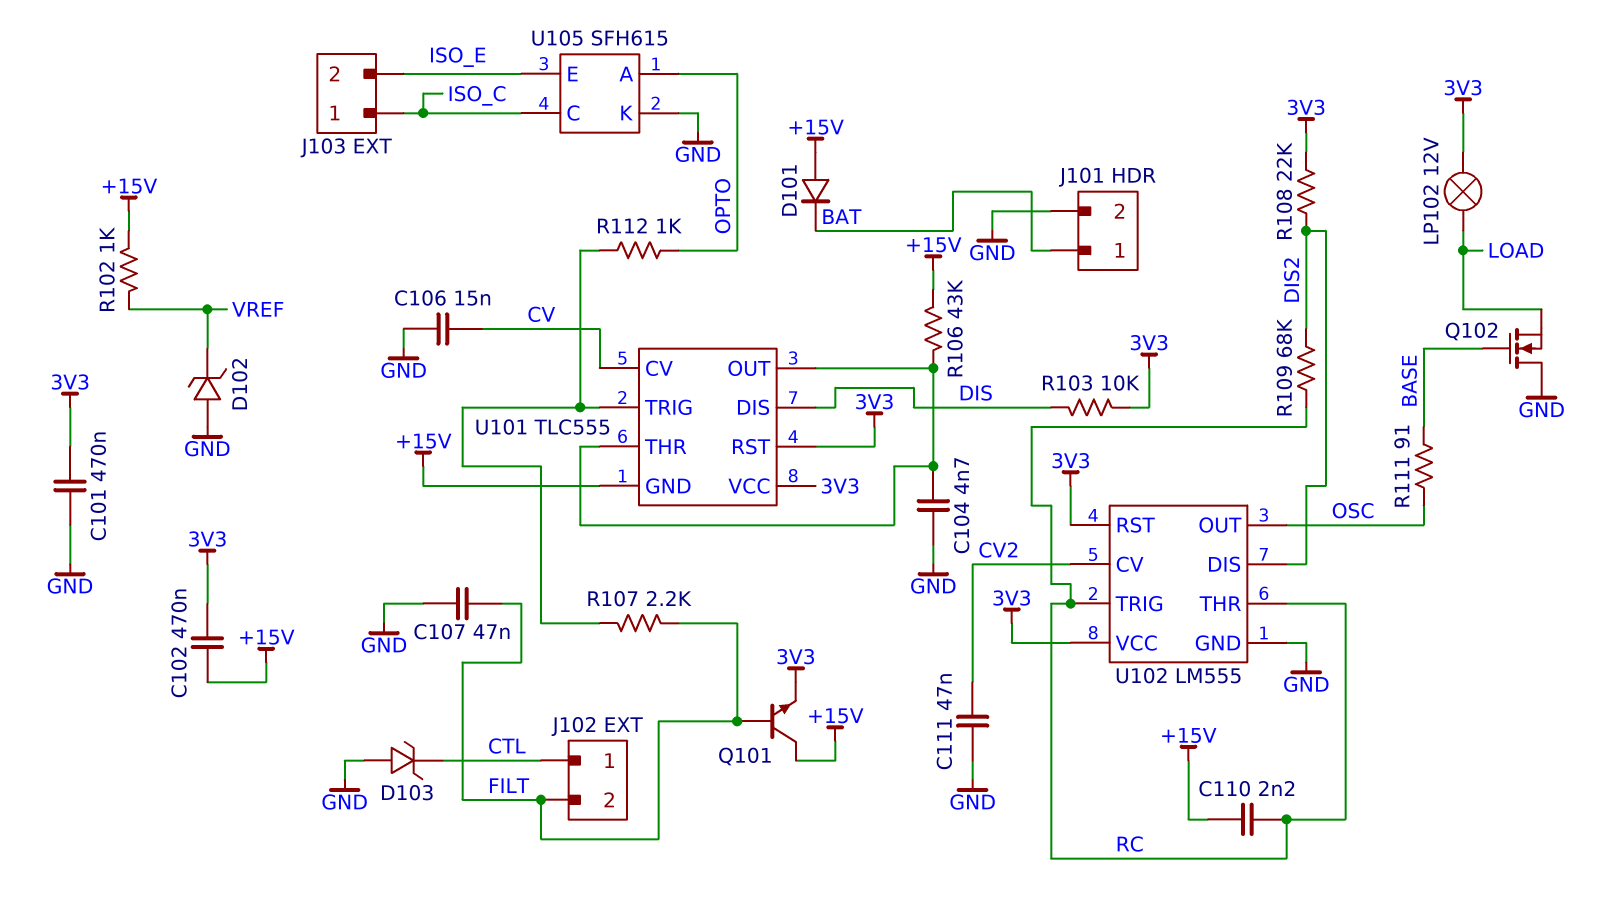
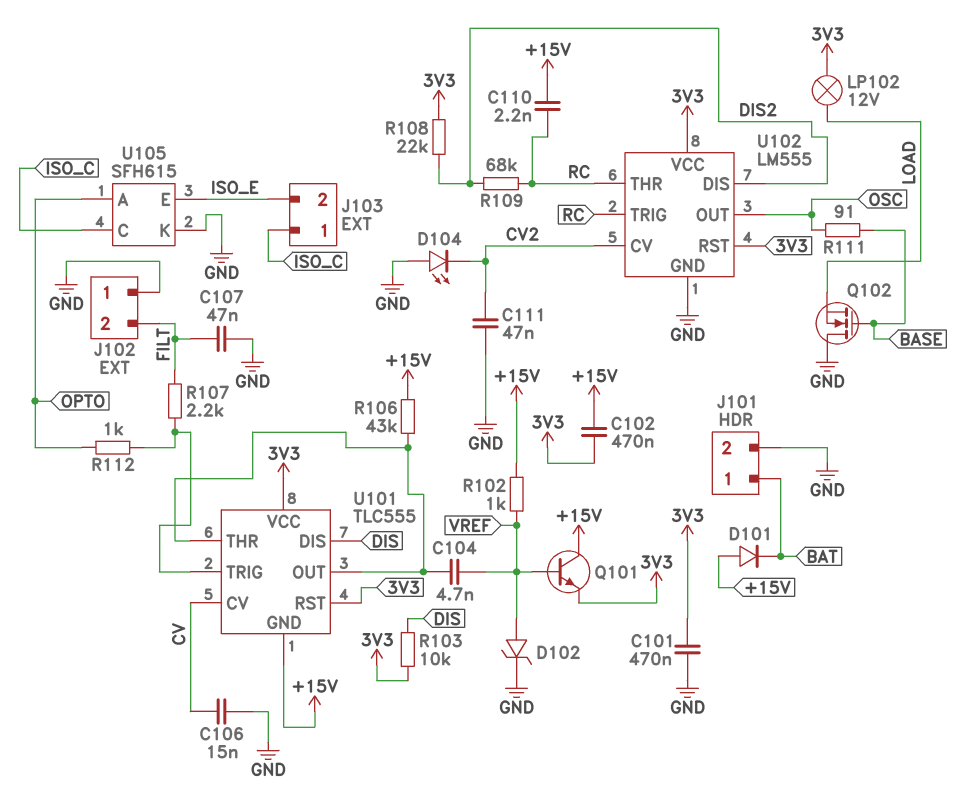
C104: 4.7nF (GND, U101/OUT) -> 4.7nF (U101/OUT, VREF)
D102: zener (A GND, K VREF) -> zener (A VREF, K GND)
D103: zener (A GND, K CTL) -> none
D104: none -> LED (A GND, K CV2)
J102 pin 1: CTL -> GND
Q101: NPN (B FILT, C +15V, E 3V3) -> NPN (B VREF, C +15V, E 3V3)

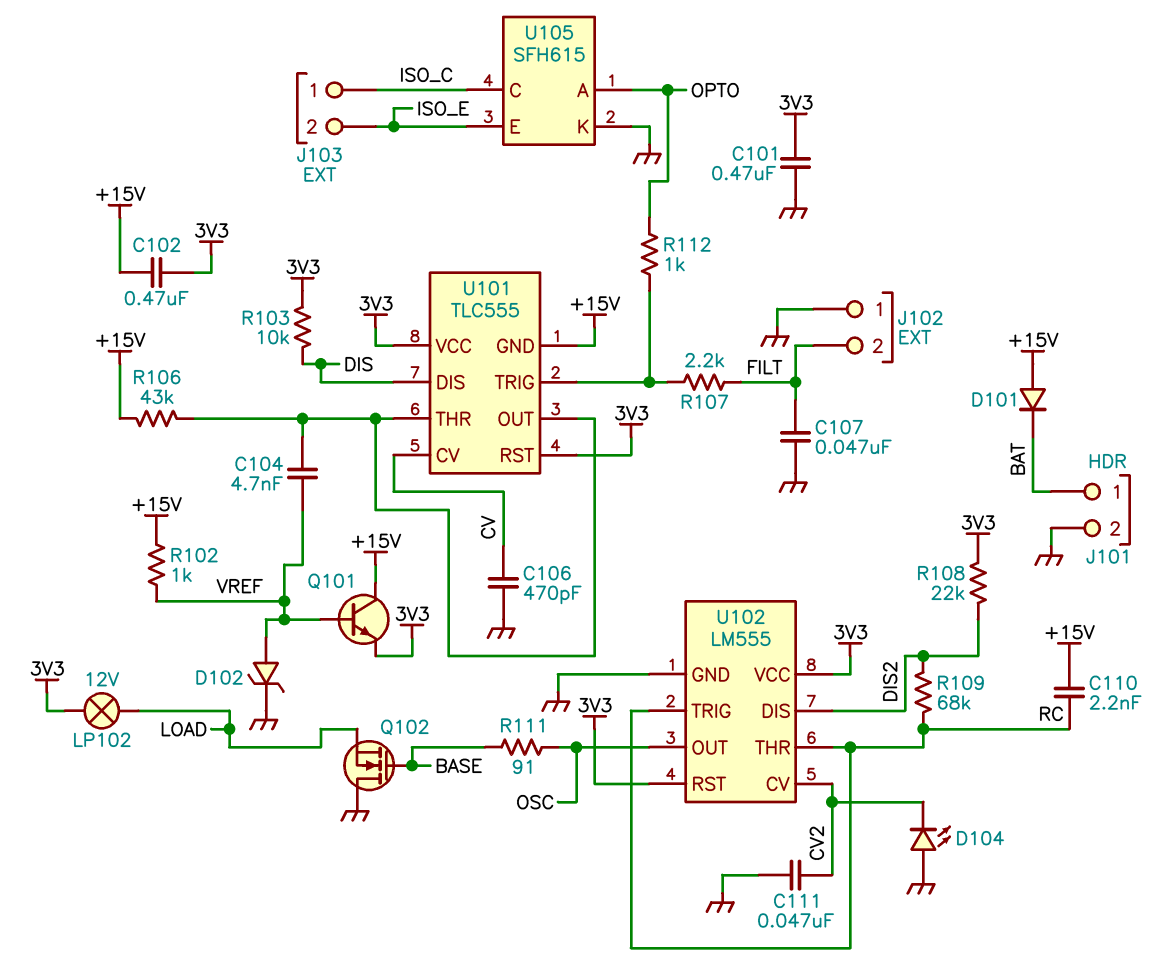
C106: 15nF (CV, GND) -> 470pF (CV, GND)

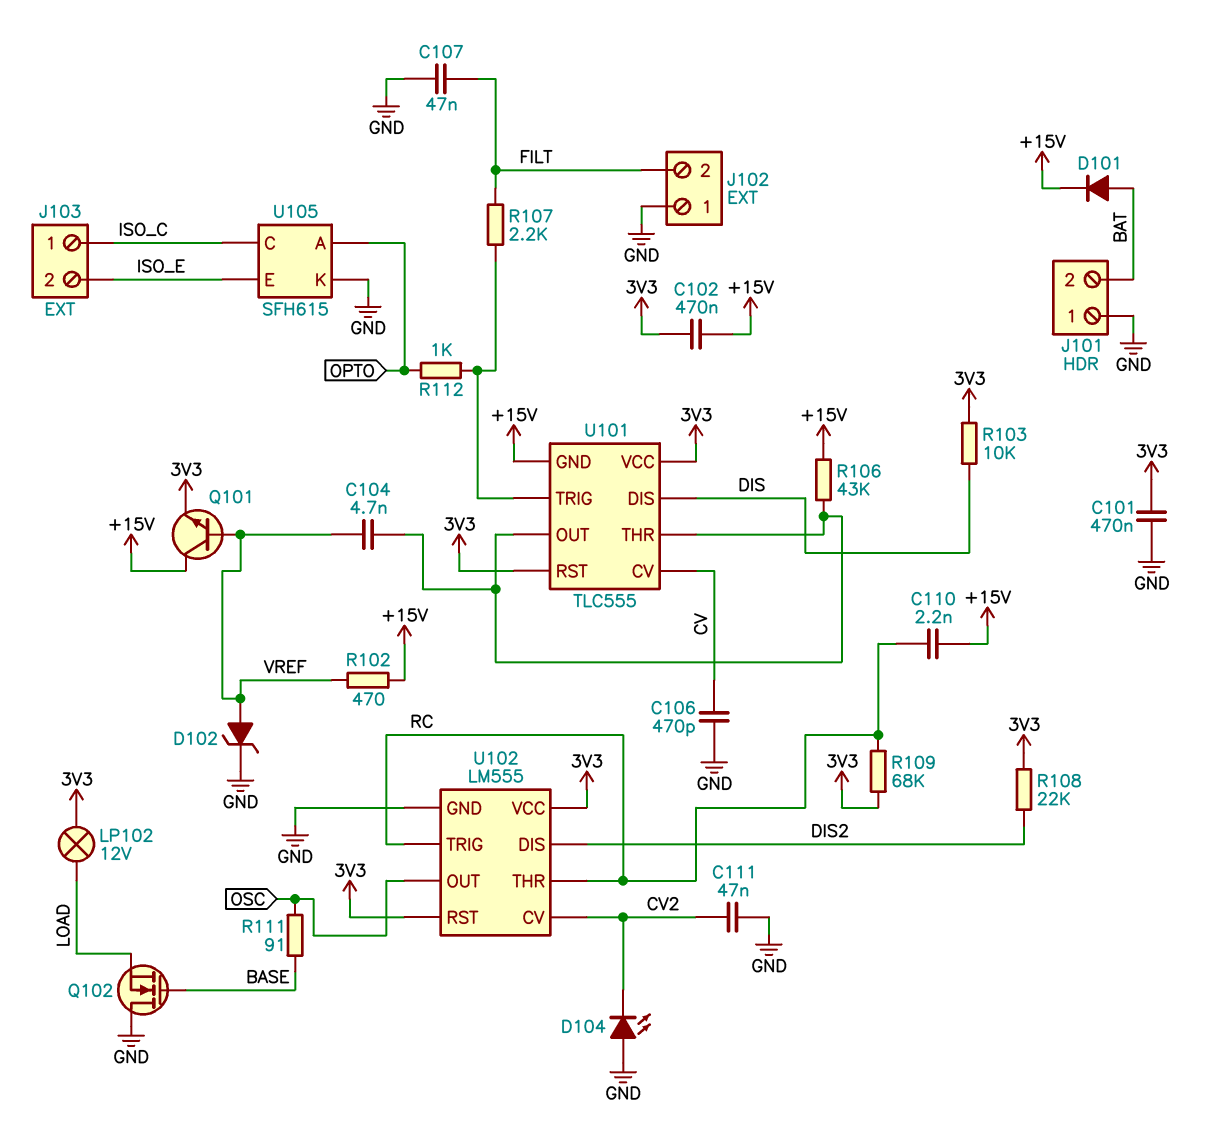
D101: diode (A +15V, K BAT) -> diode (A BAT, K +15V)
J101 pin 1: BAT -> GND
J101 pin 2: GND -> BAT
R102: 1k (+15V, VREF) -> 470 (+15V, VREF)
R109: 68k (DIS2, RC) -> 68k (3V3, RC)

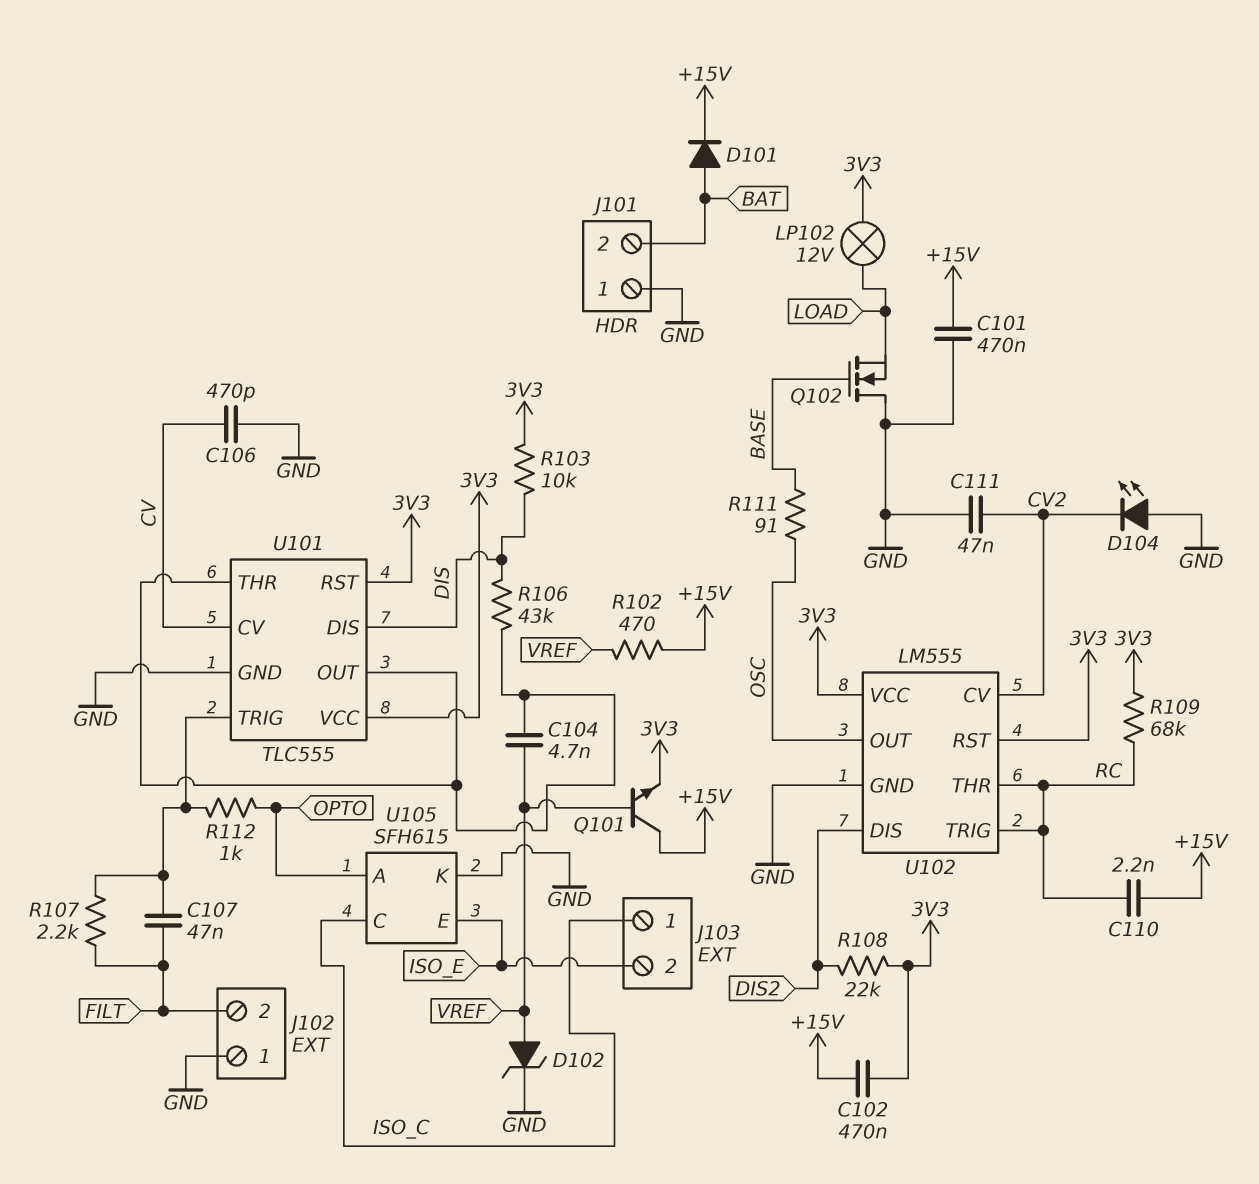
C101: 470nF (3V3, GND) -> 470nF (+15V, GND)
C107: 47nF (FILT, GND) -> 47nF (FILT, U101/TRIG)
R106: 43k (+15V, U101/OUT) -> 43k (DIS, U101/OUT)
U101 pin GND: +15V -> GND

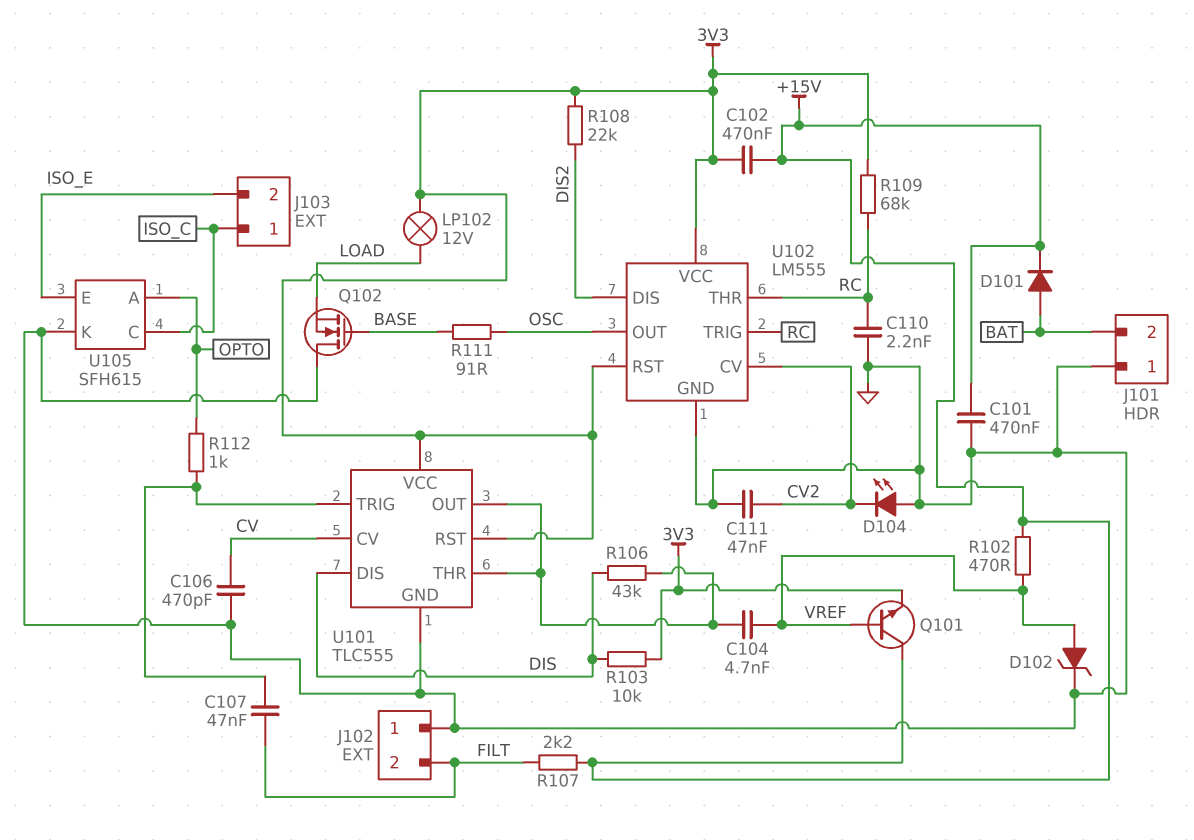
C110: 2.2nF (+15V, RC) -> 2.2nF (GND, RC)
R107: 2.2k (FILT, U101/TRIG) -> 2.2k (+15V, FILT)

